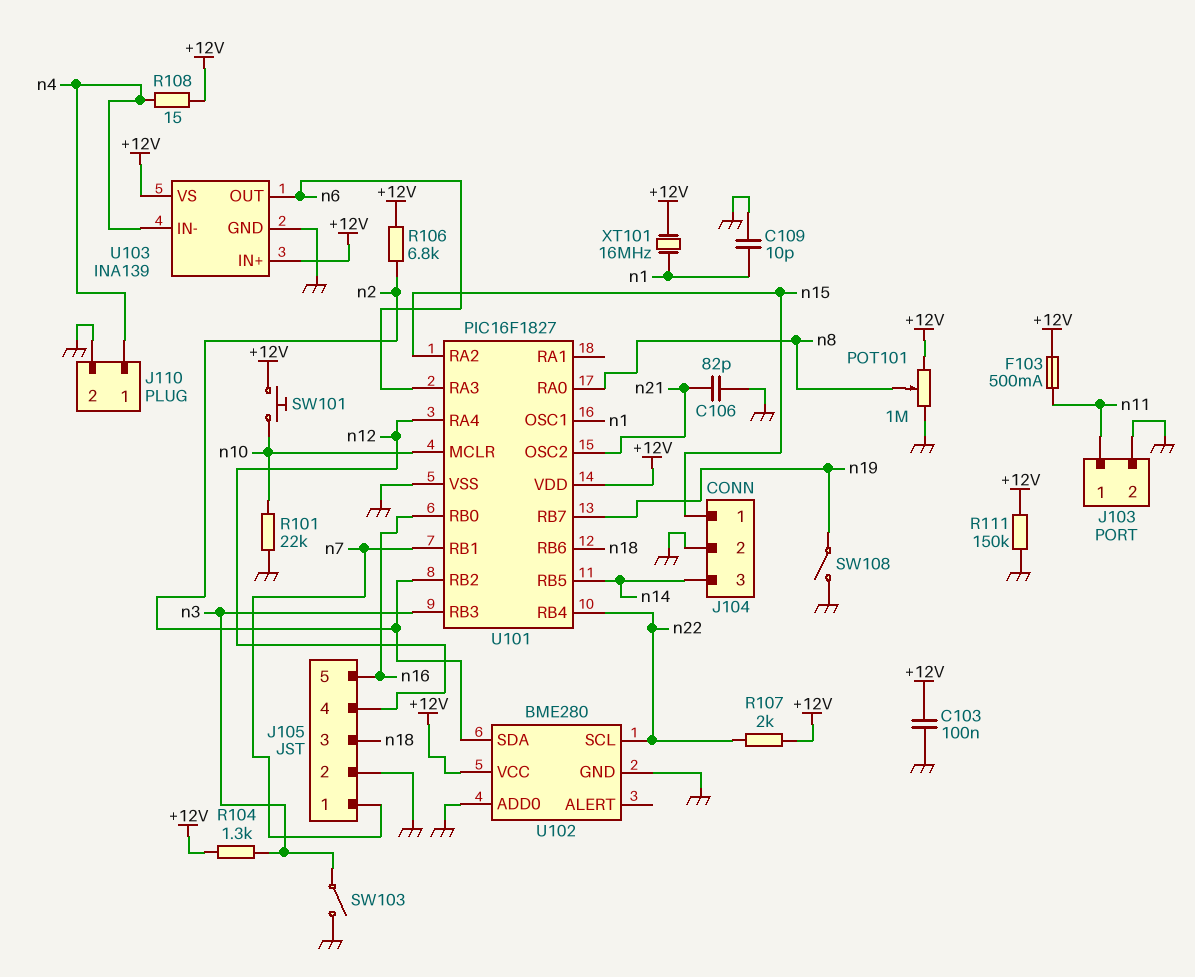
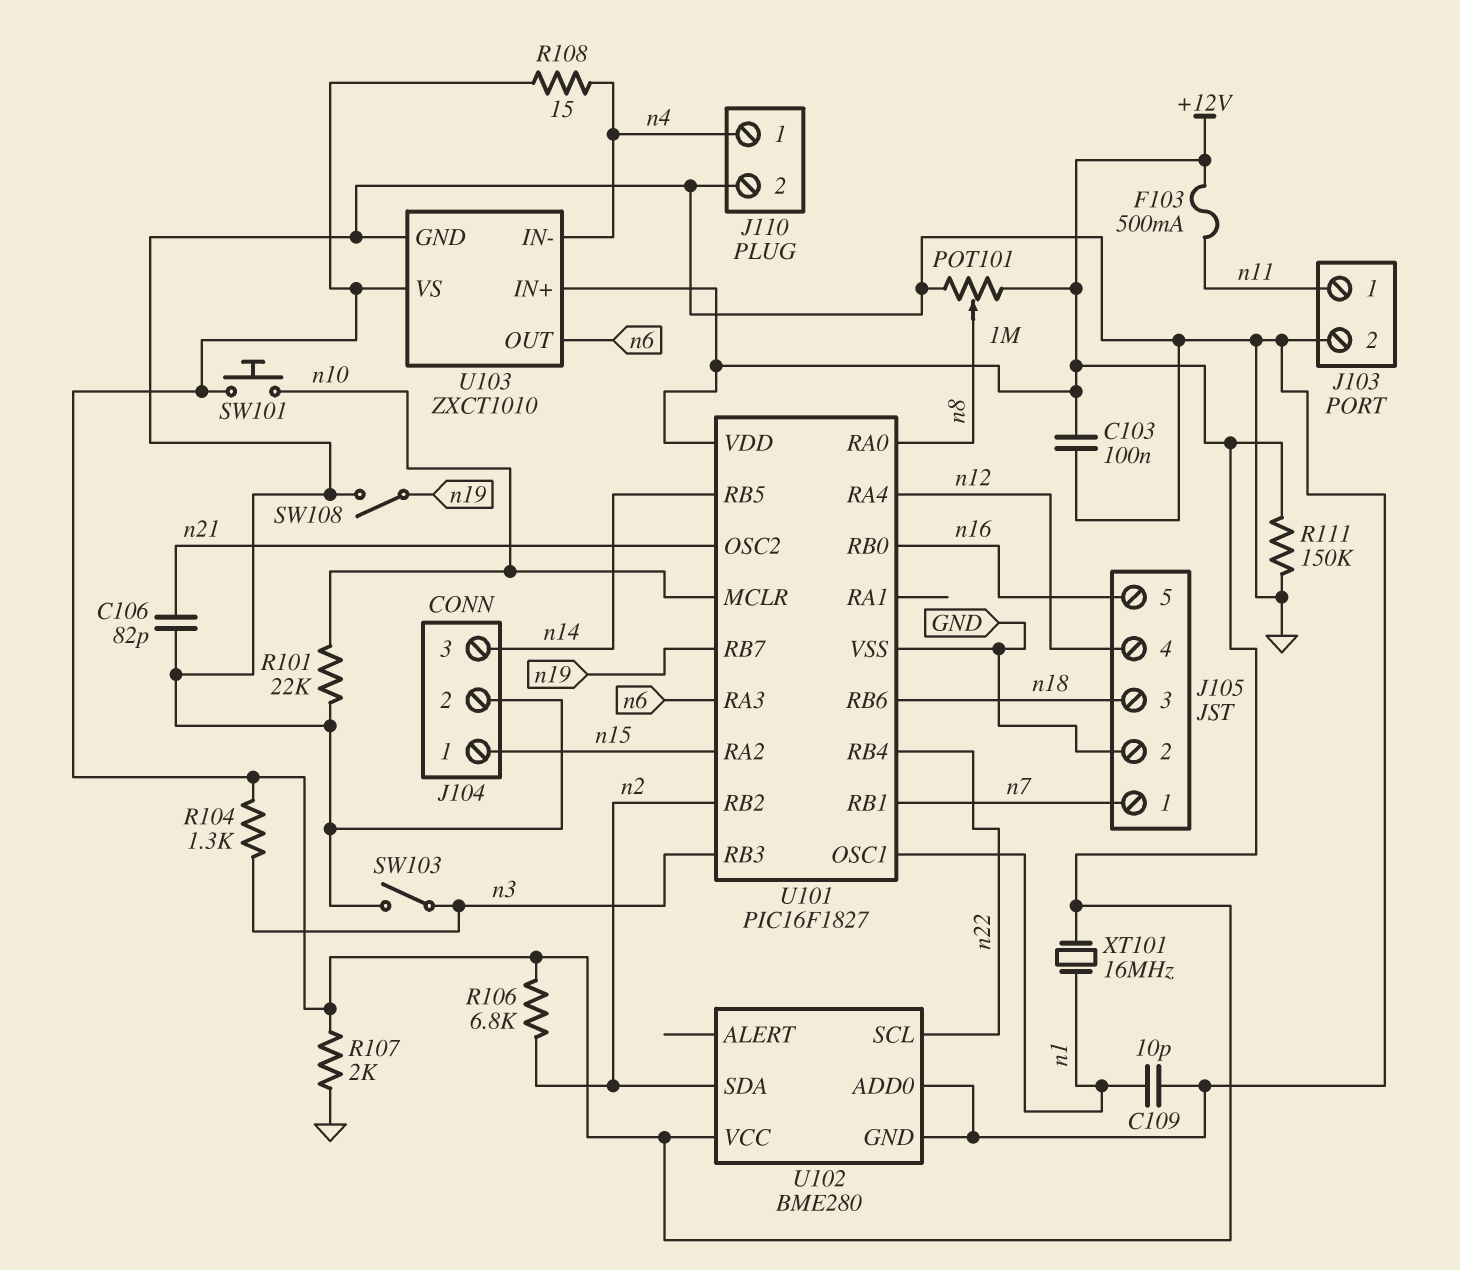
R107: 2k (+12V, n22) -> 2k (+12V, GND)
U103: INA139 -> ZXCT1010

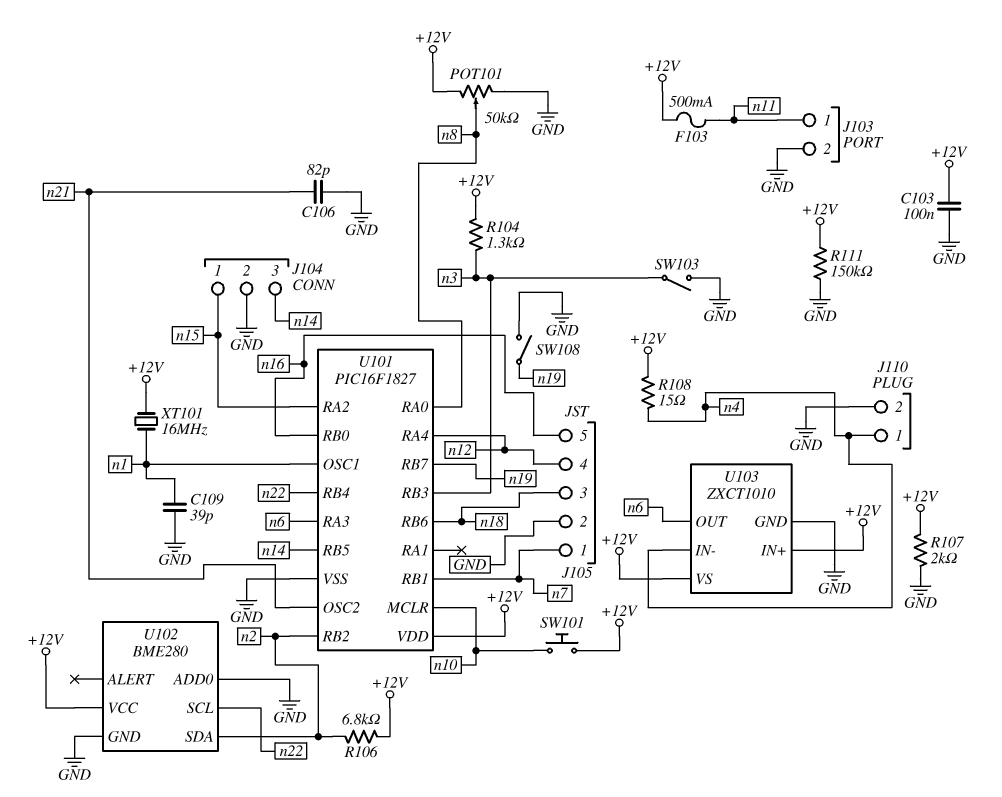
C109: 10pF (GND, n1) -> 39pF (GND, n1)
POT101: 1M (+12V, GND, wiper n8) -> 50k (+12V, GND, wiper n8)
R101: 22k (GND, n10) -> none

